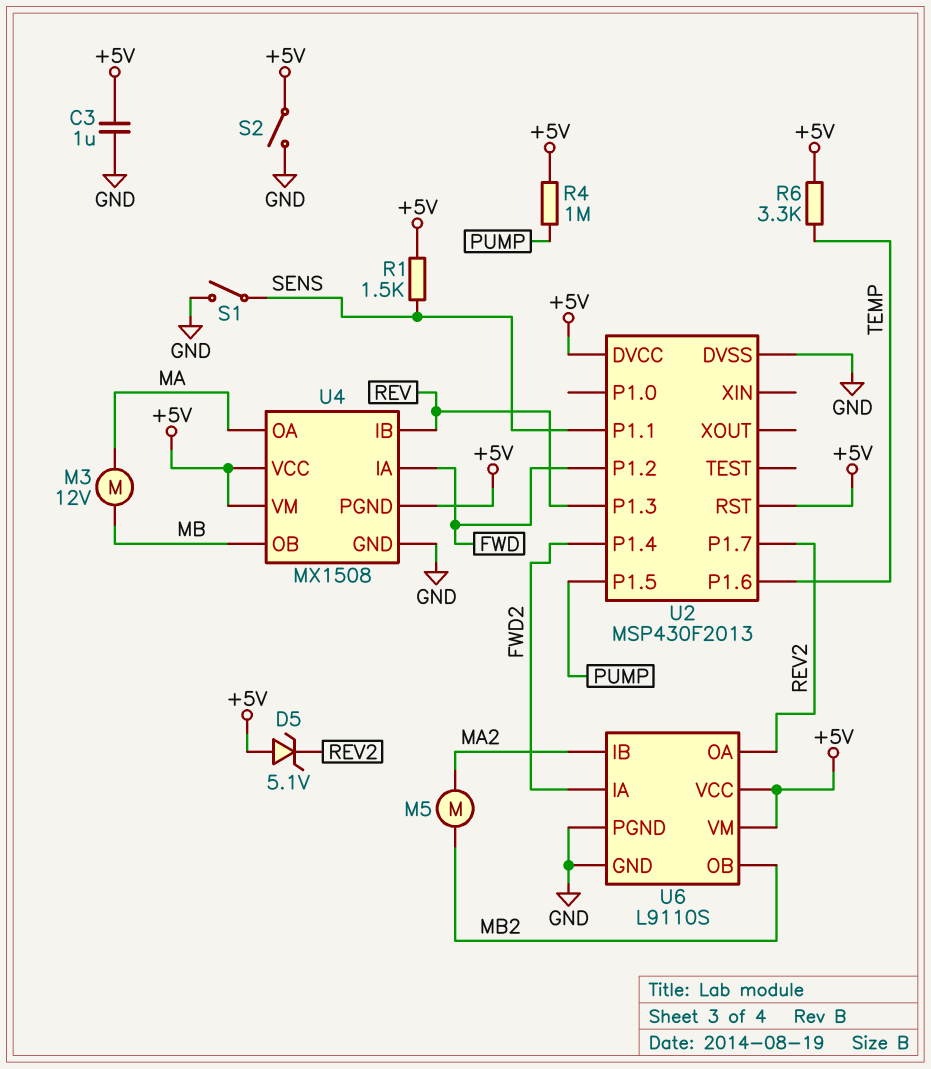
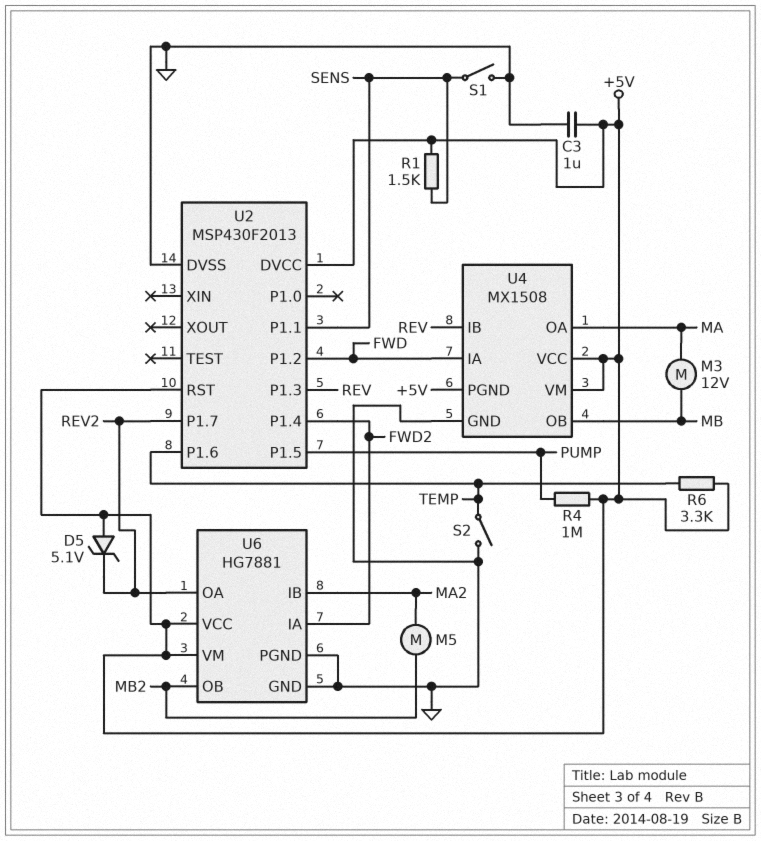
S2: switch (+5V, GND) -> switch (GND, TEMP)
U6: L9110S -> HG7881

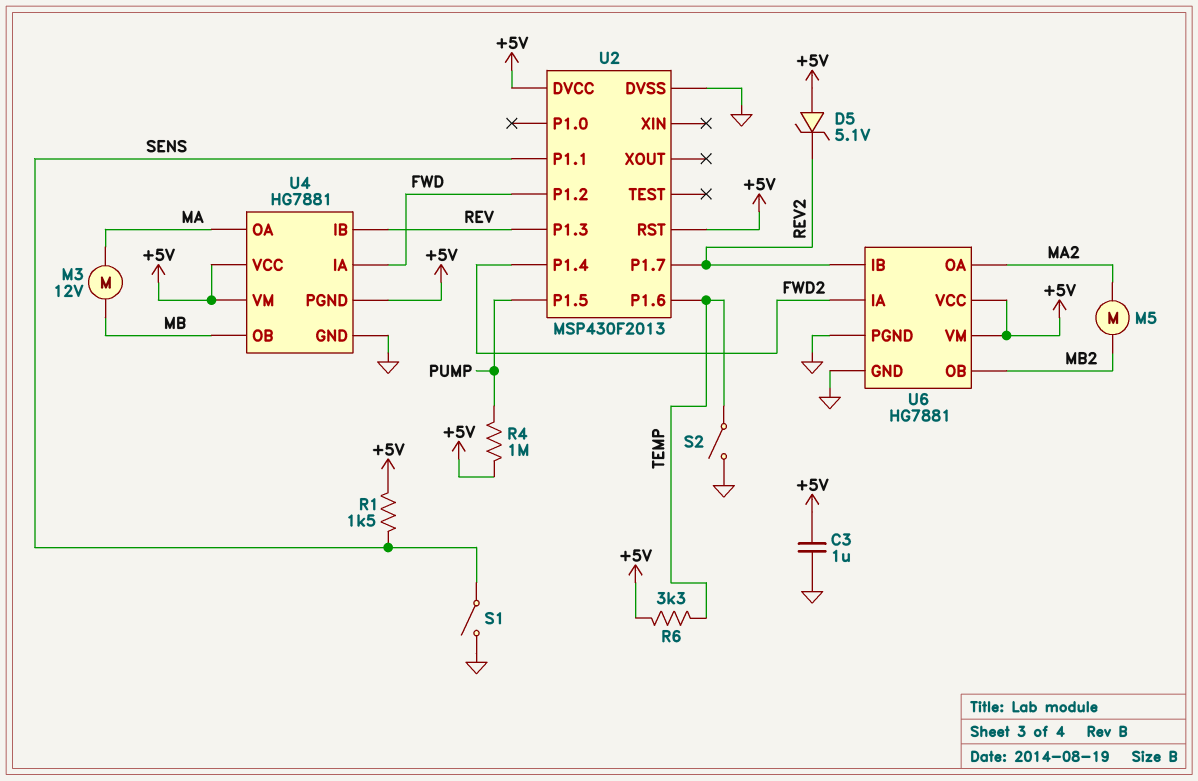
U4: MX1508 -> HG7881
U6 pin IB: MA2 -> REV2
U6 pin OA: REV2 -> MA2

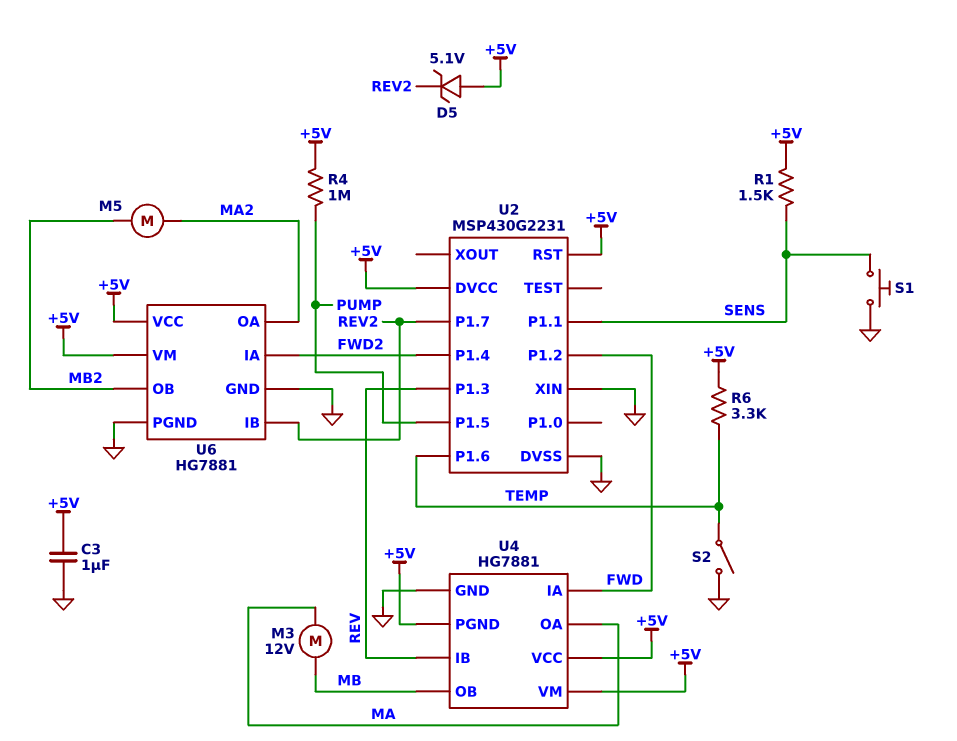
S1: switch (GND, SENS) -> button (GND, SENS)
U2: MSP430F2013 -> MSP430G2231
U2 pin XIN: none -> GND

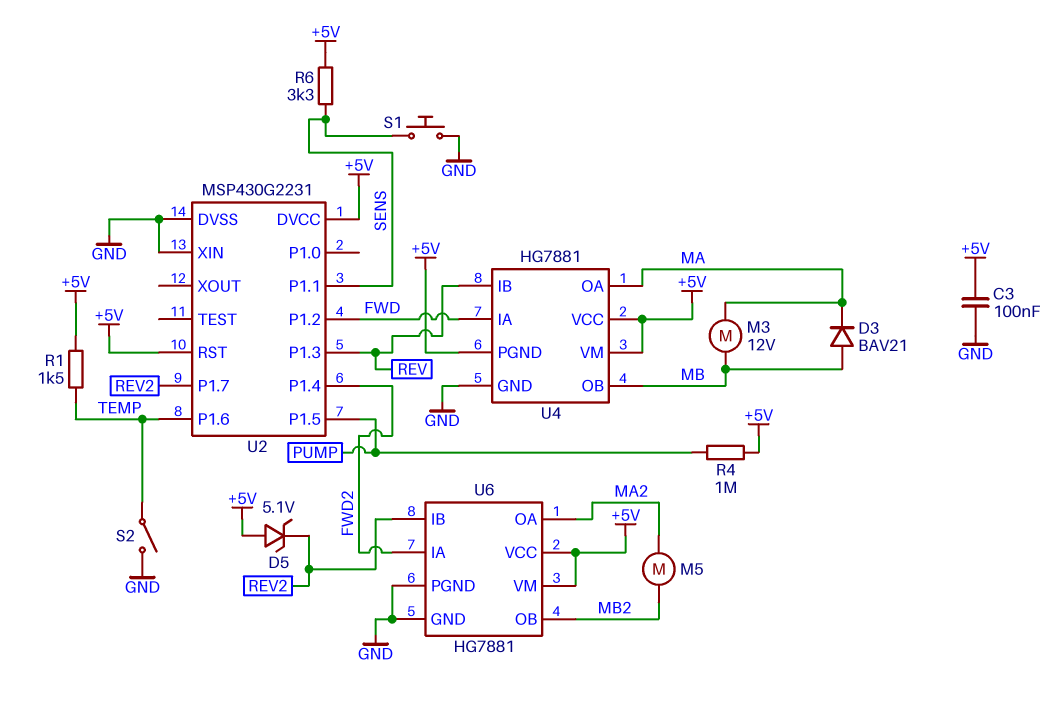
C3: 1uF (+5V, GND) -> 100nF (+5V, GND)
D3: none -> diode BAV21 (A MB, K MA)
R1: 1.5k (+5V, SENS) -> 1.5k (+5V, TEMP)
R6: 3.3k (+5V, TEMP) -> 3.3k (+5V, SENS)

